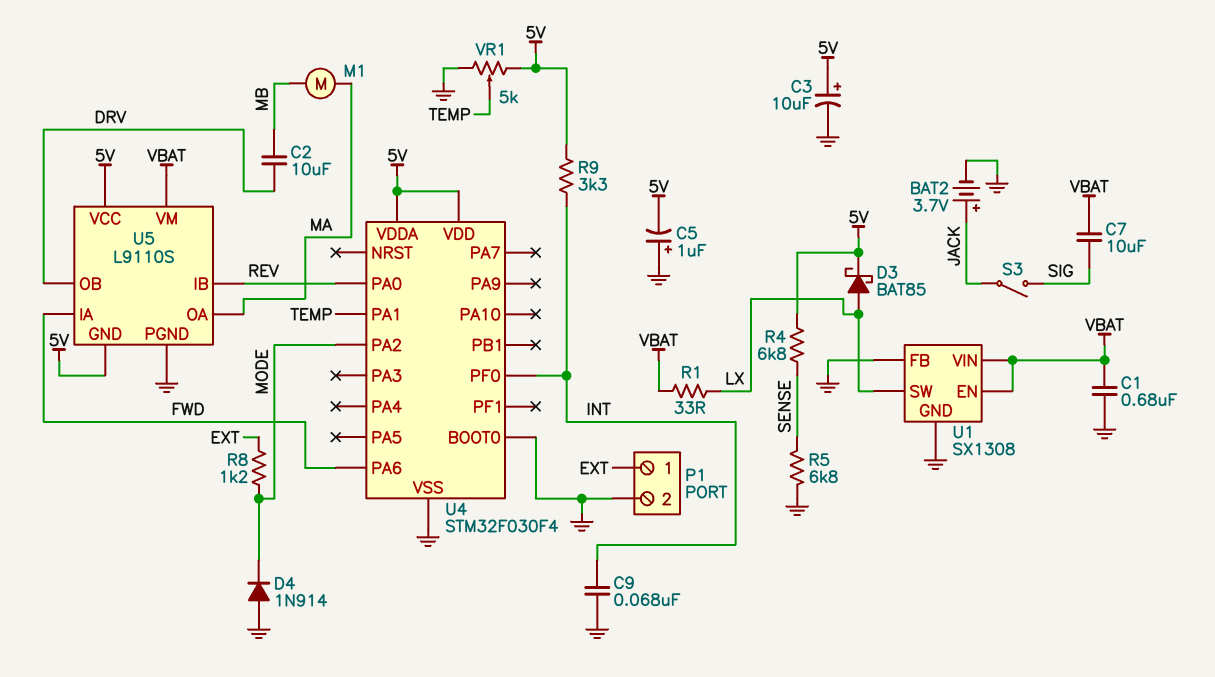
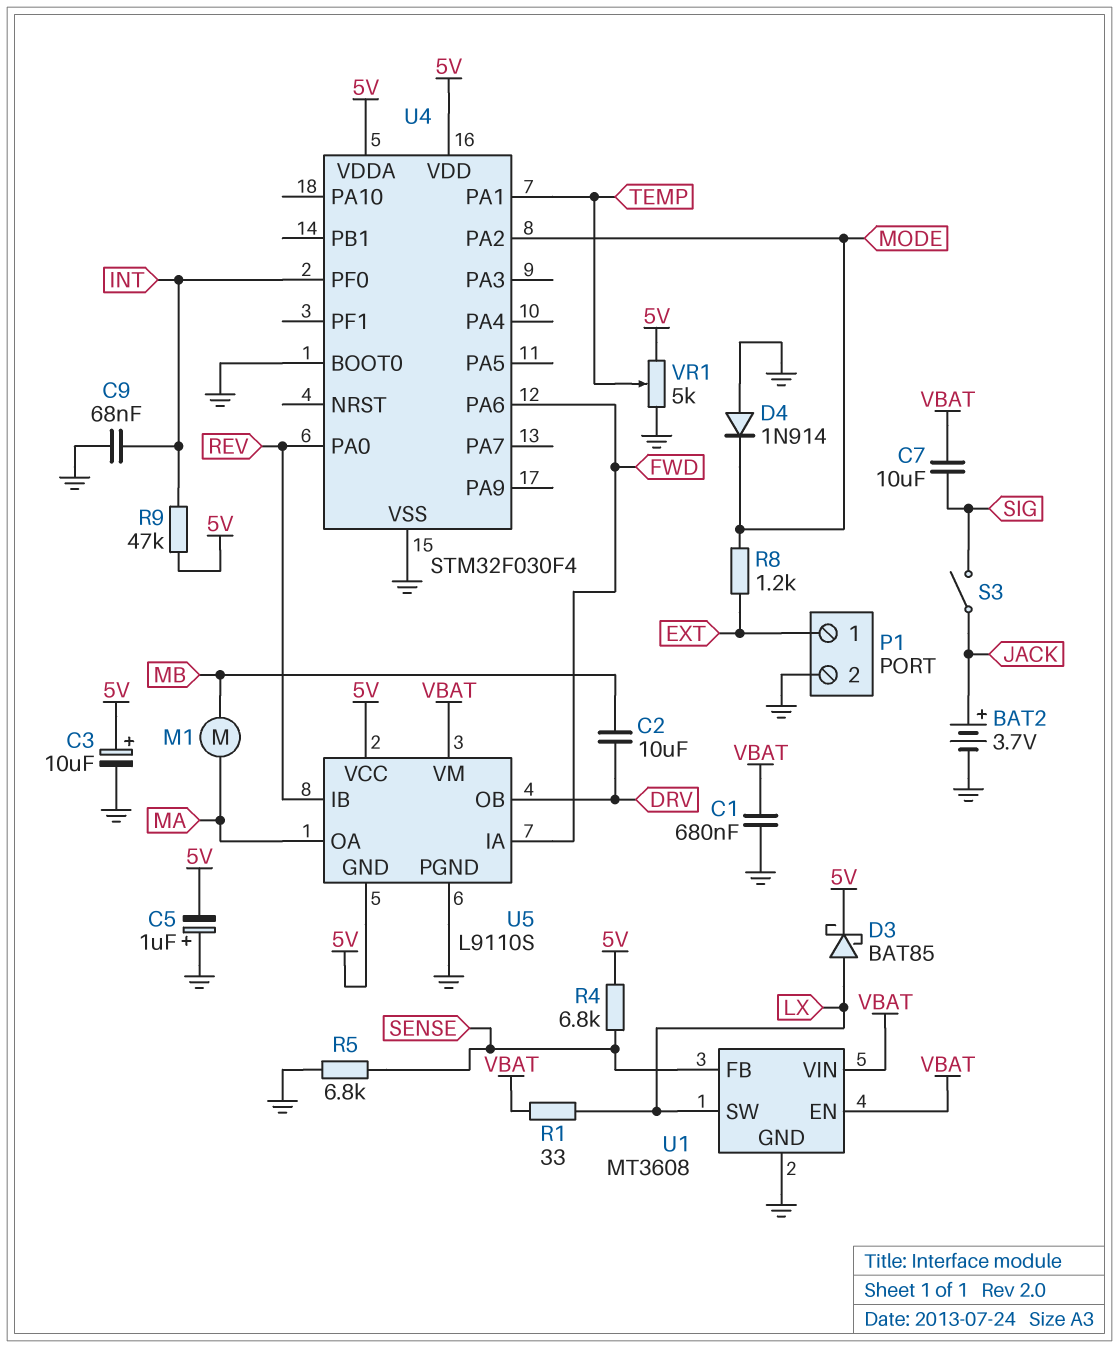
R9: 3.3k (5V, INT) -> 47k (5V, INT)
U1: SX1308 -> MT3608
U1 pin FB: GND -> SENSE

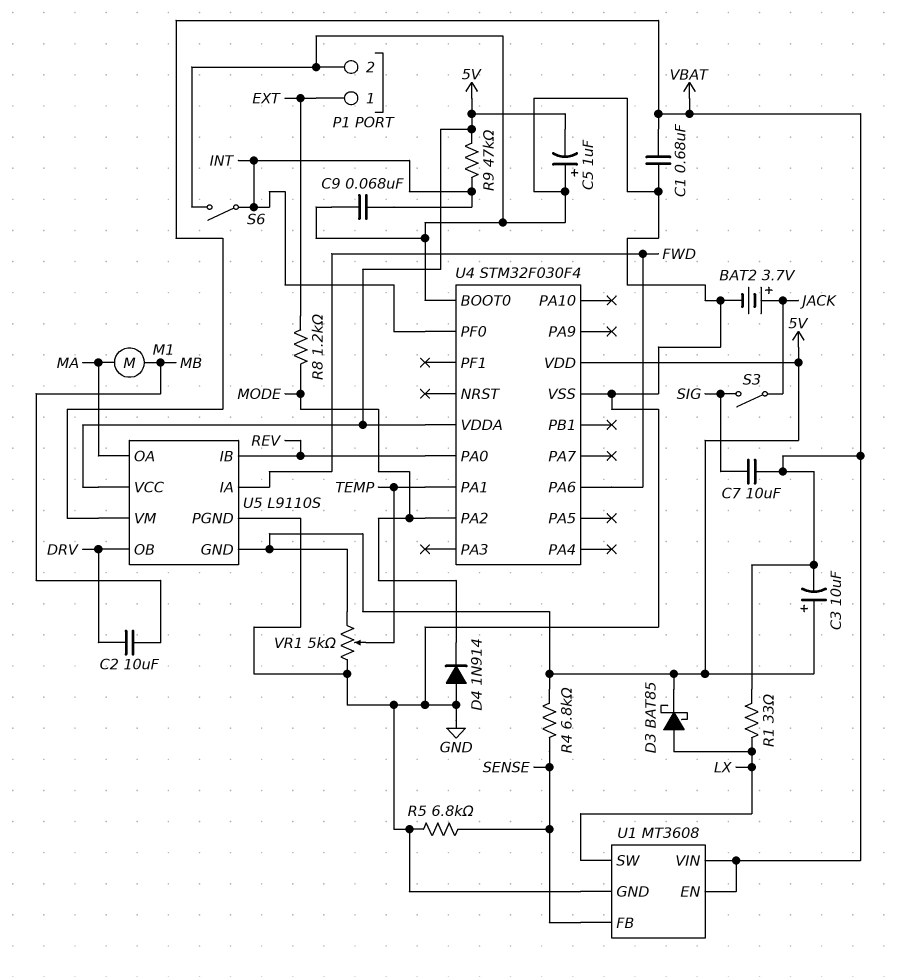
C3: 10uF (plus 5V, minus GND) -> 10uF (plus 5V, minus VBAT)
S6: none -> switch (GND, INT)

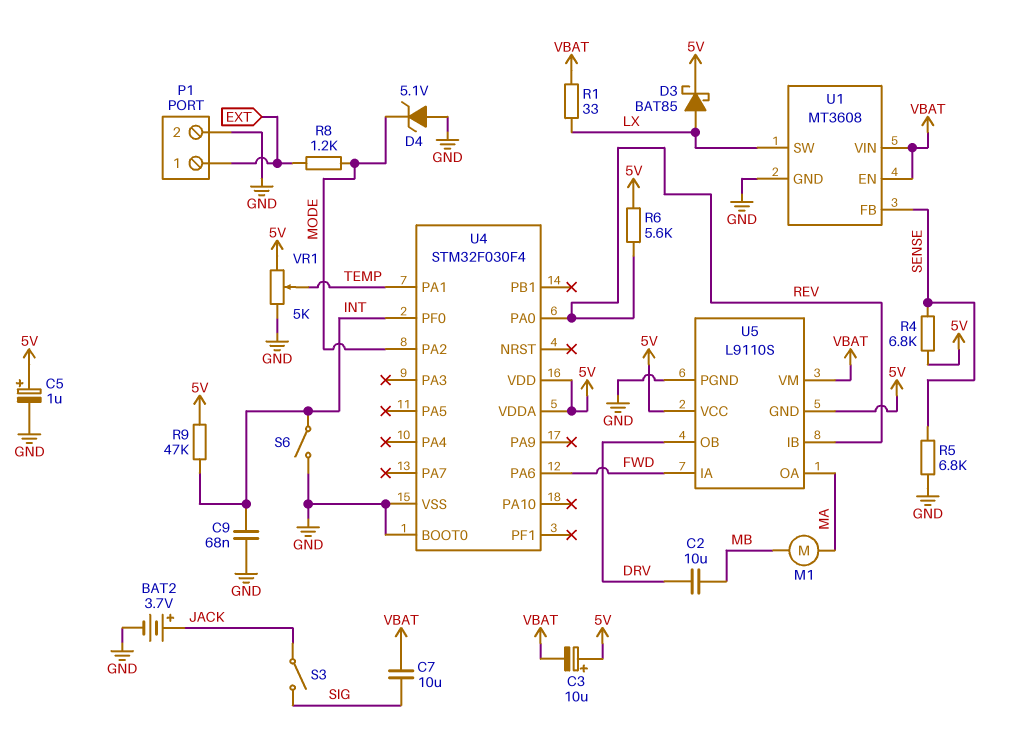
C1: 680nF (GND, VBAT) -> none
C5: 1uF (plus GND, minus 5V) -> 1uF (plus 5V, minus GND)
D4: diode 1N914 (A GND, K MODE) -> zener 5.1V (A GND, K MODE)
R6: none -> 5.6k (5V, REV)

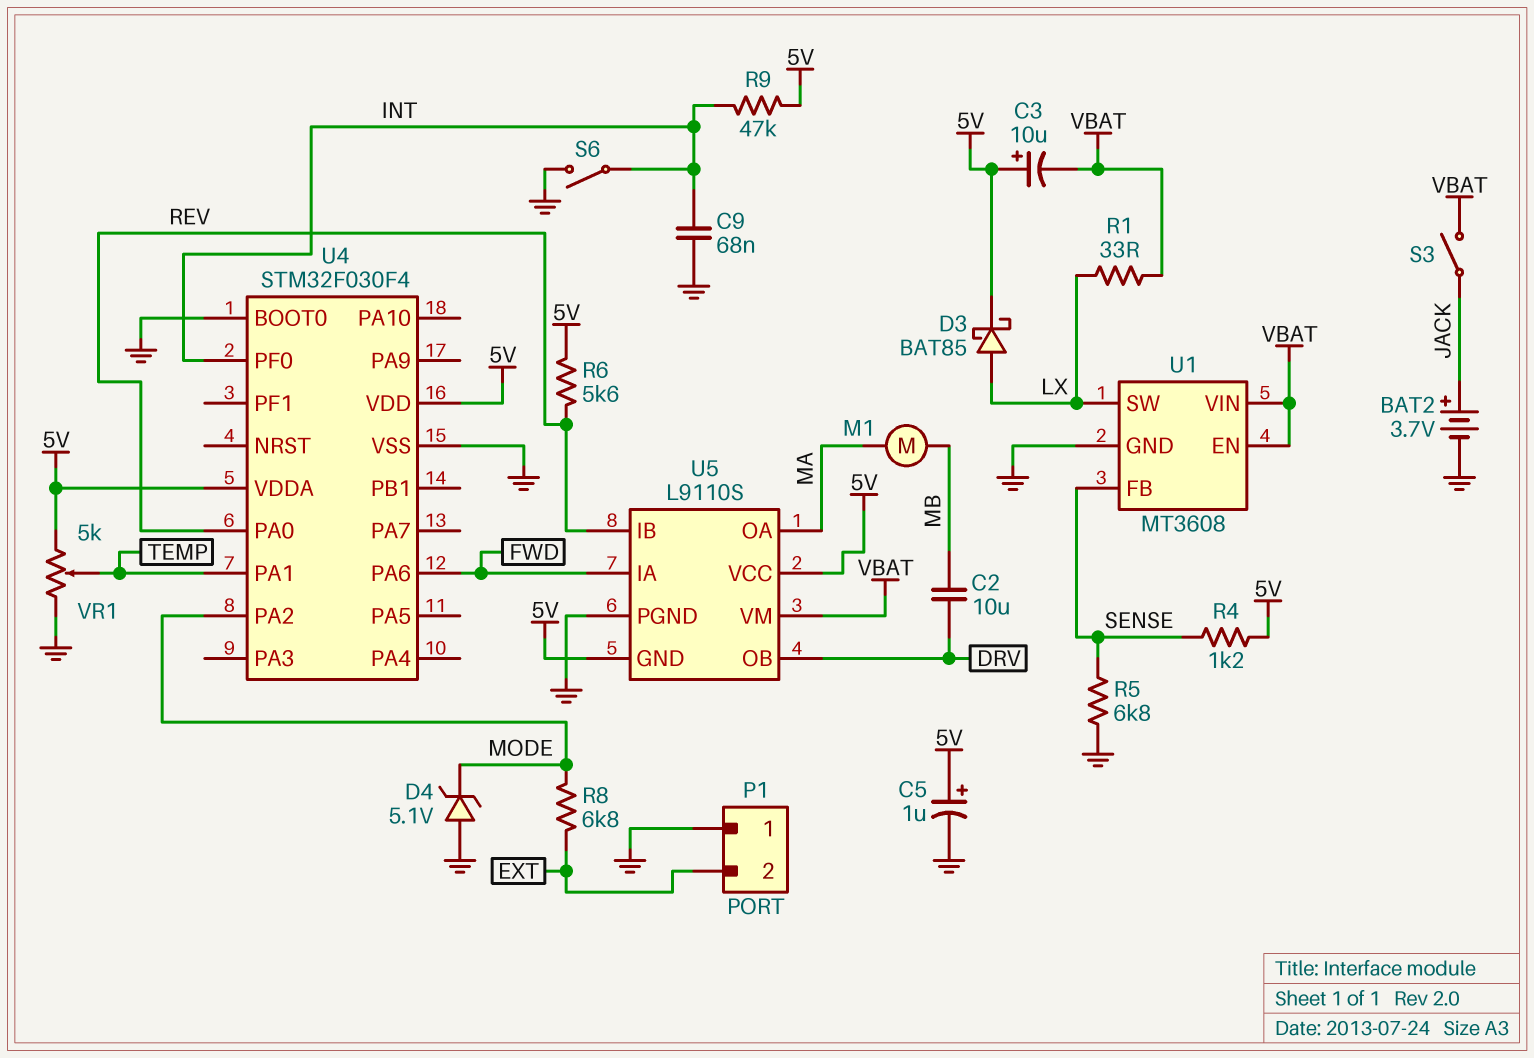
C7: 10uF (SIG, VBAT) -> none
P1 pin 1: EXT -> GND
P1 pin 2: GND -> EXT
R4: 6.8k (5V, SENSE) -> 1.2k (5V, SENSE)
R8: 1.2k (EXT, MODE) -> 6.8k (EXT, MODE)
S3: switch (JACK, SIG) -> switch (JACK, VBAT)

